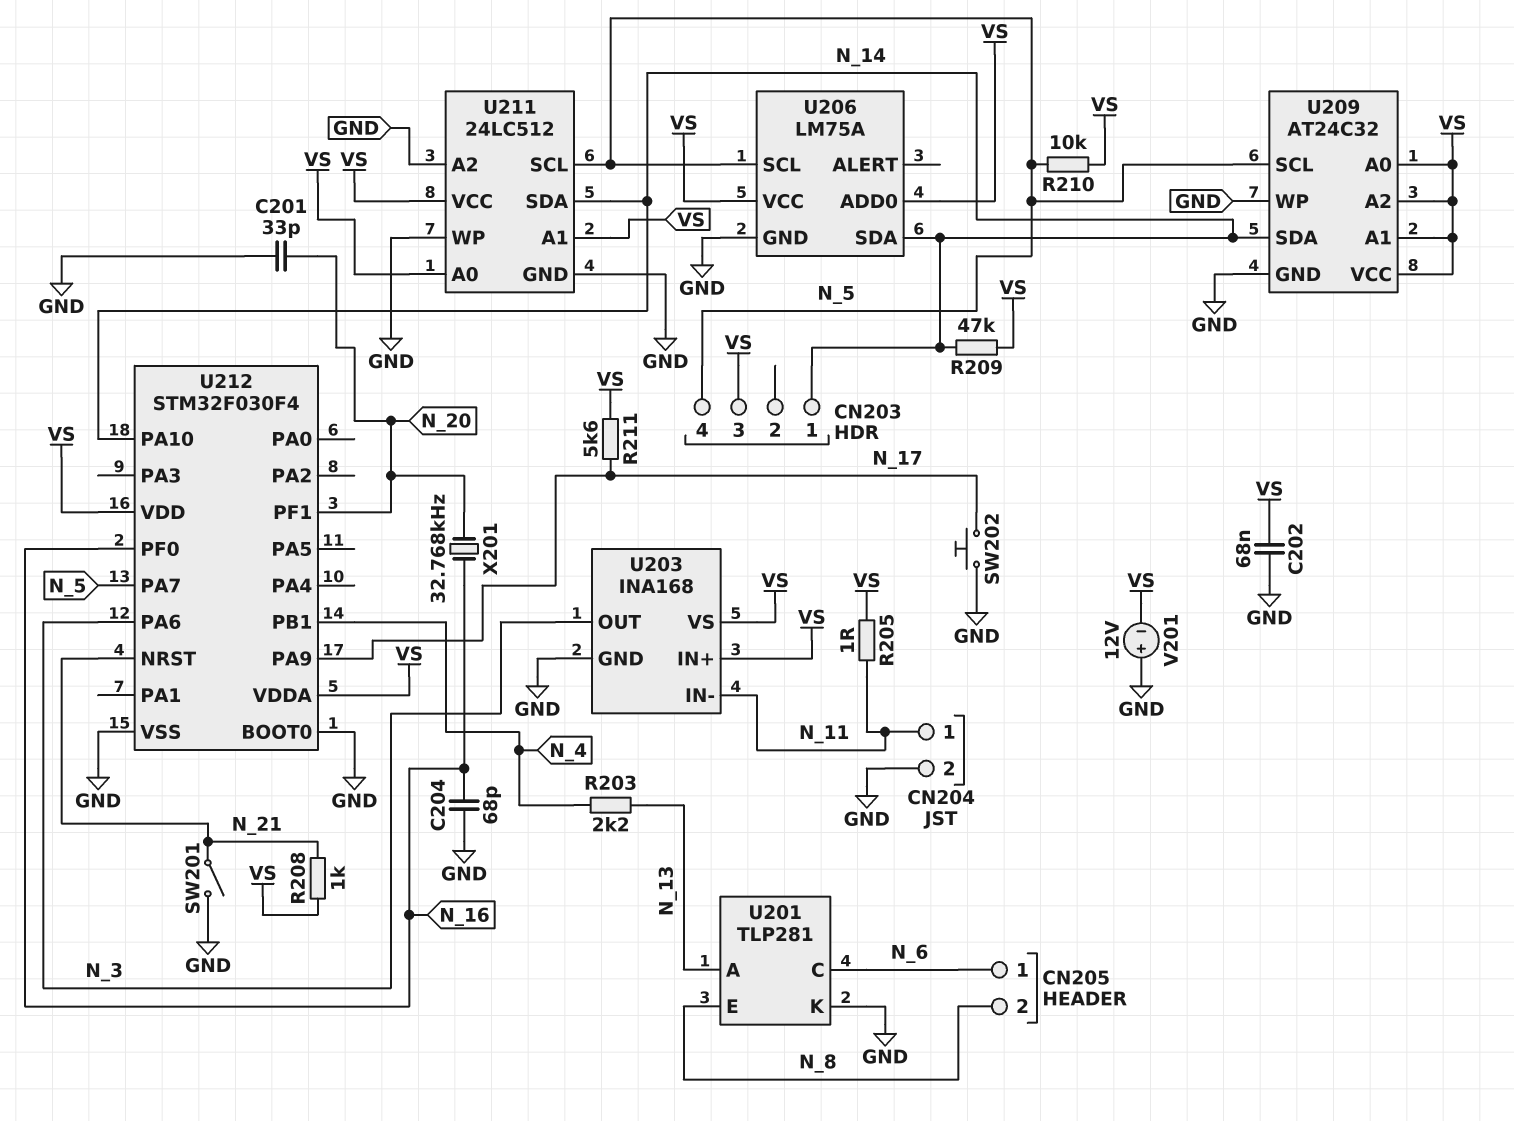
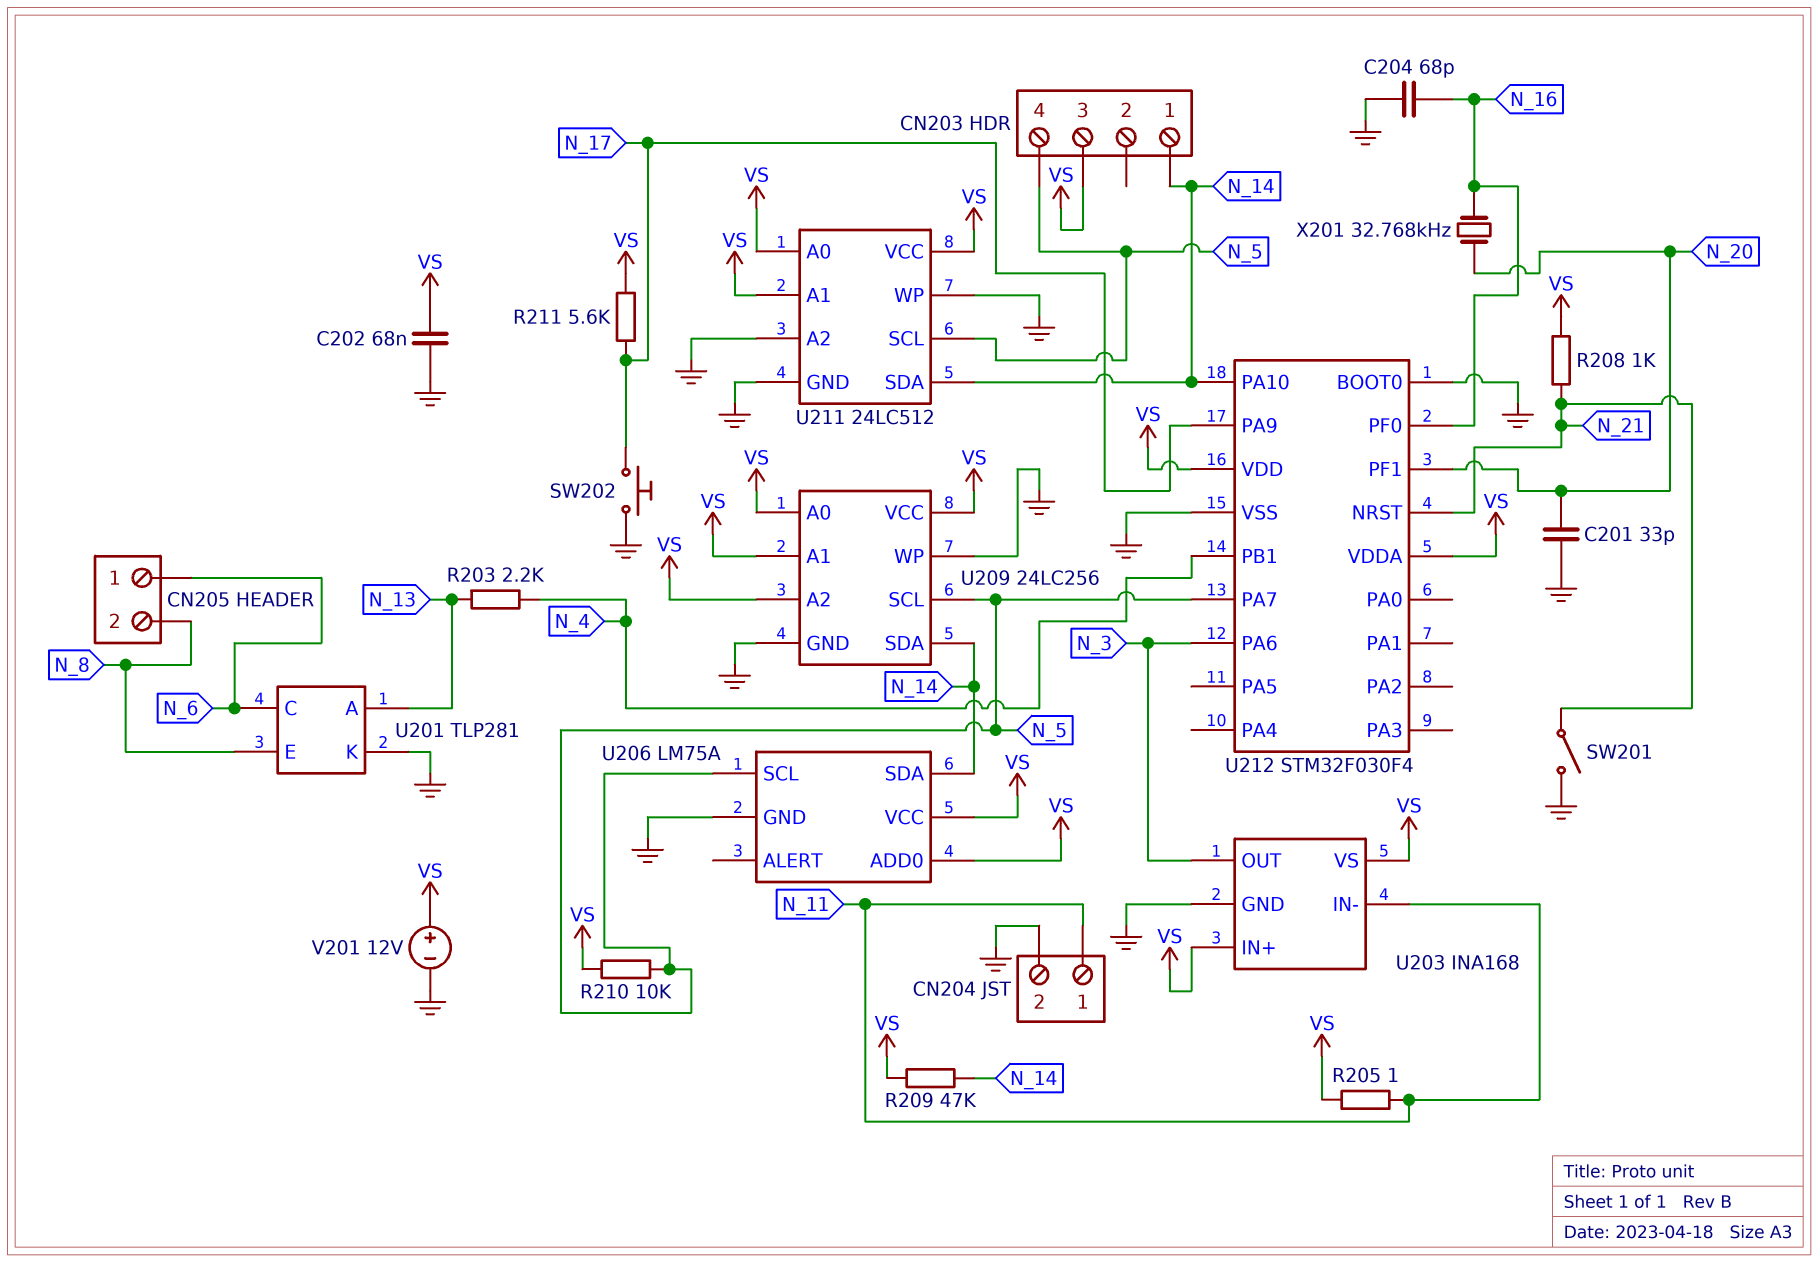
U209: AT24C32 -> 24LC256
V201: 12V (plus GND, minus VS) -> 12V (plus VS, minus GND)

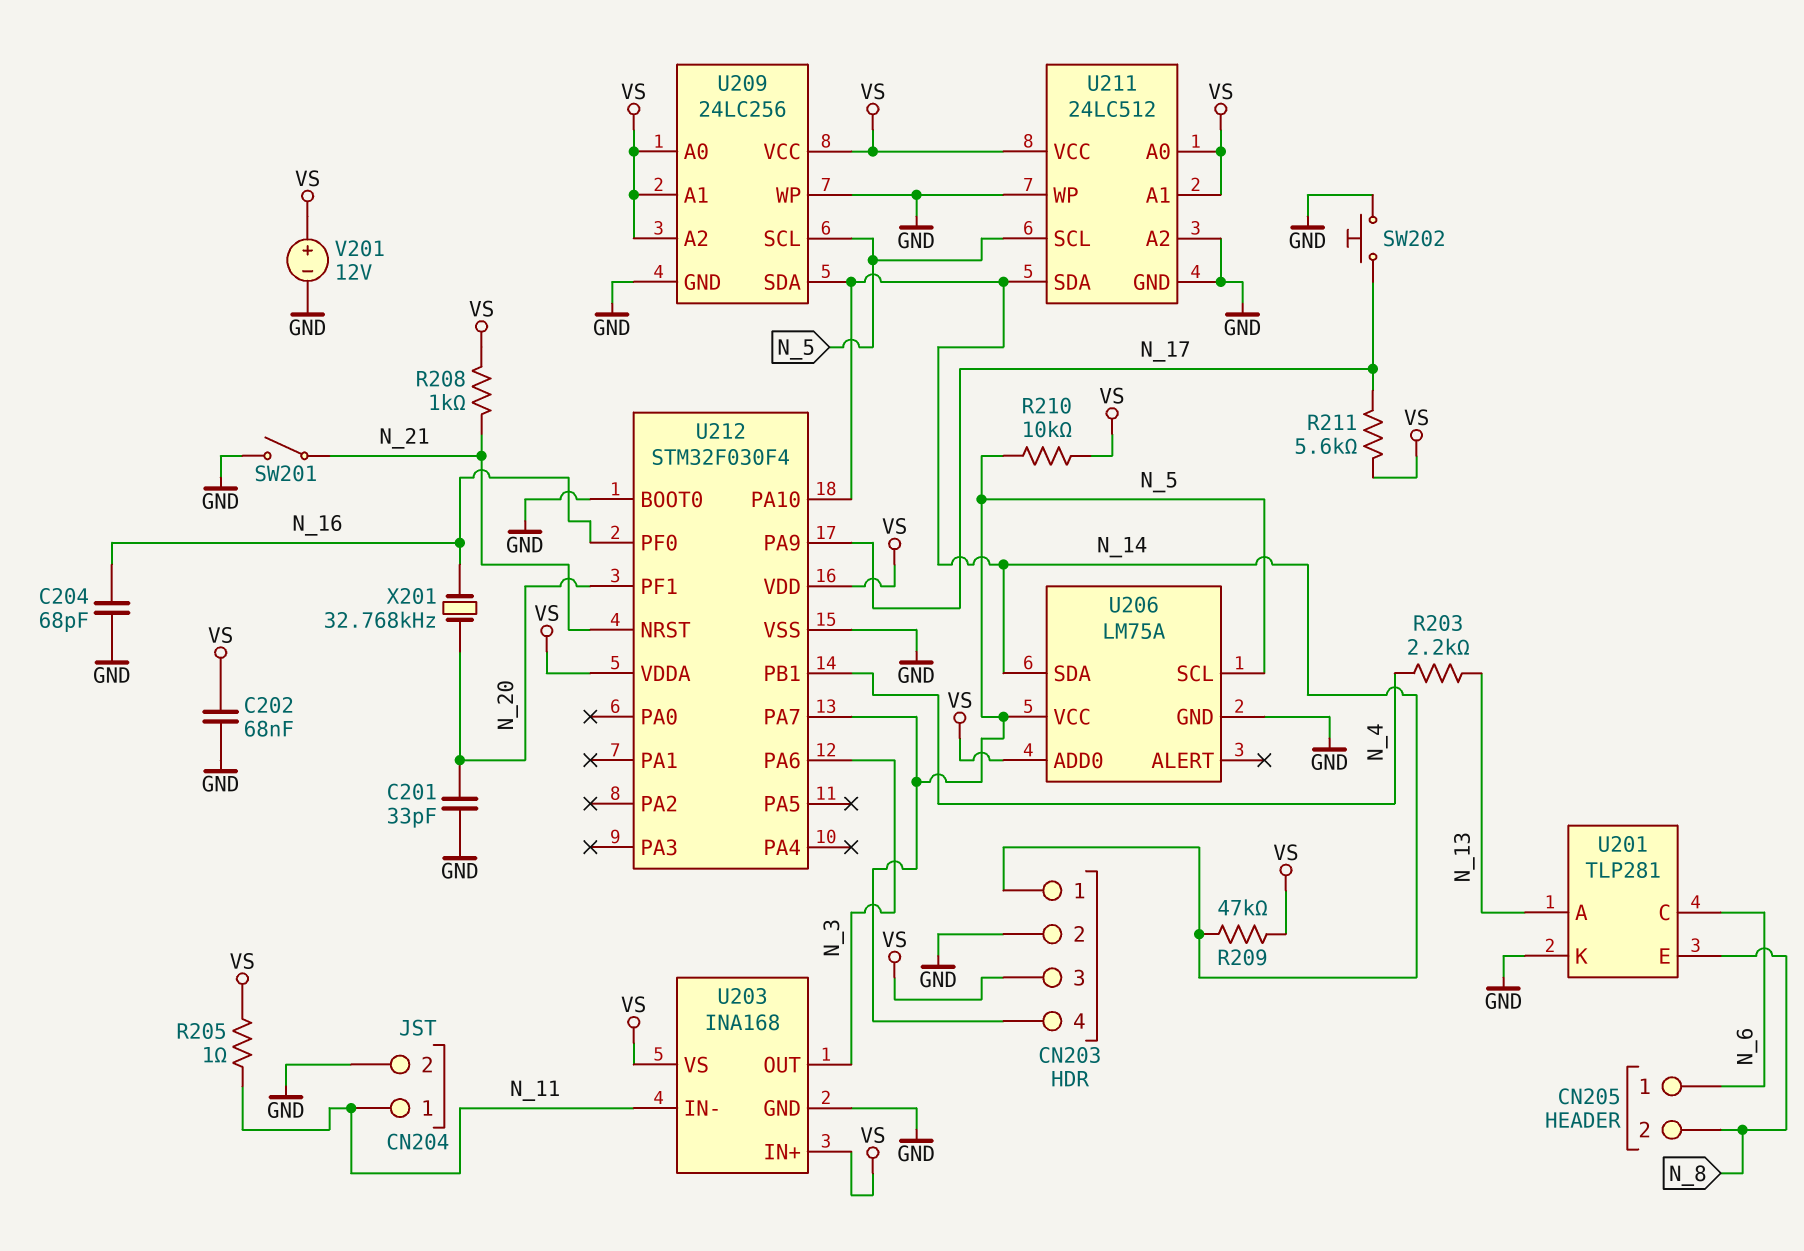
CN203 pin 2: none -> GND
U206 pin VCC: VS -> N_5

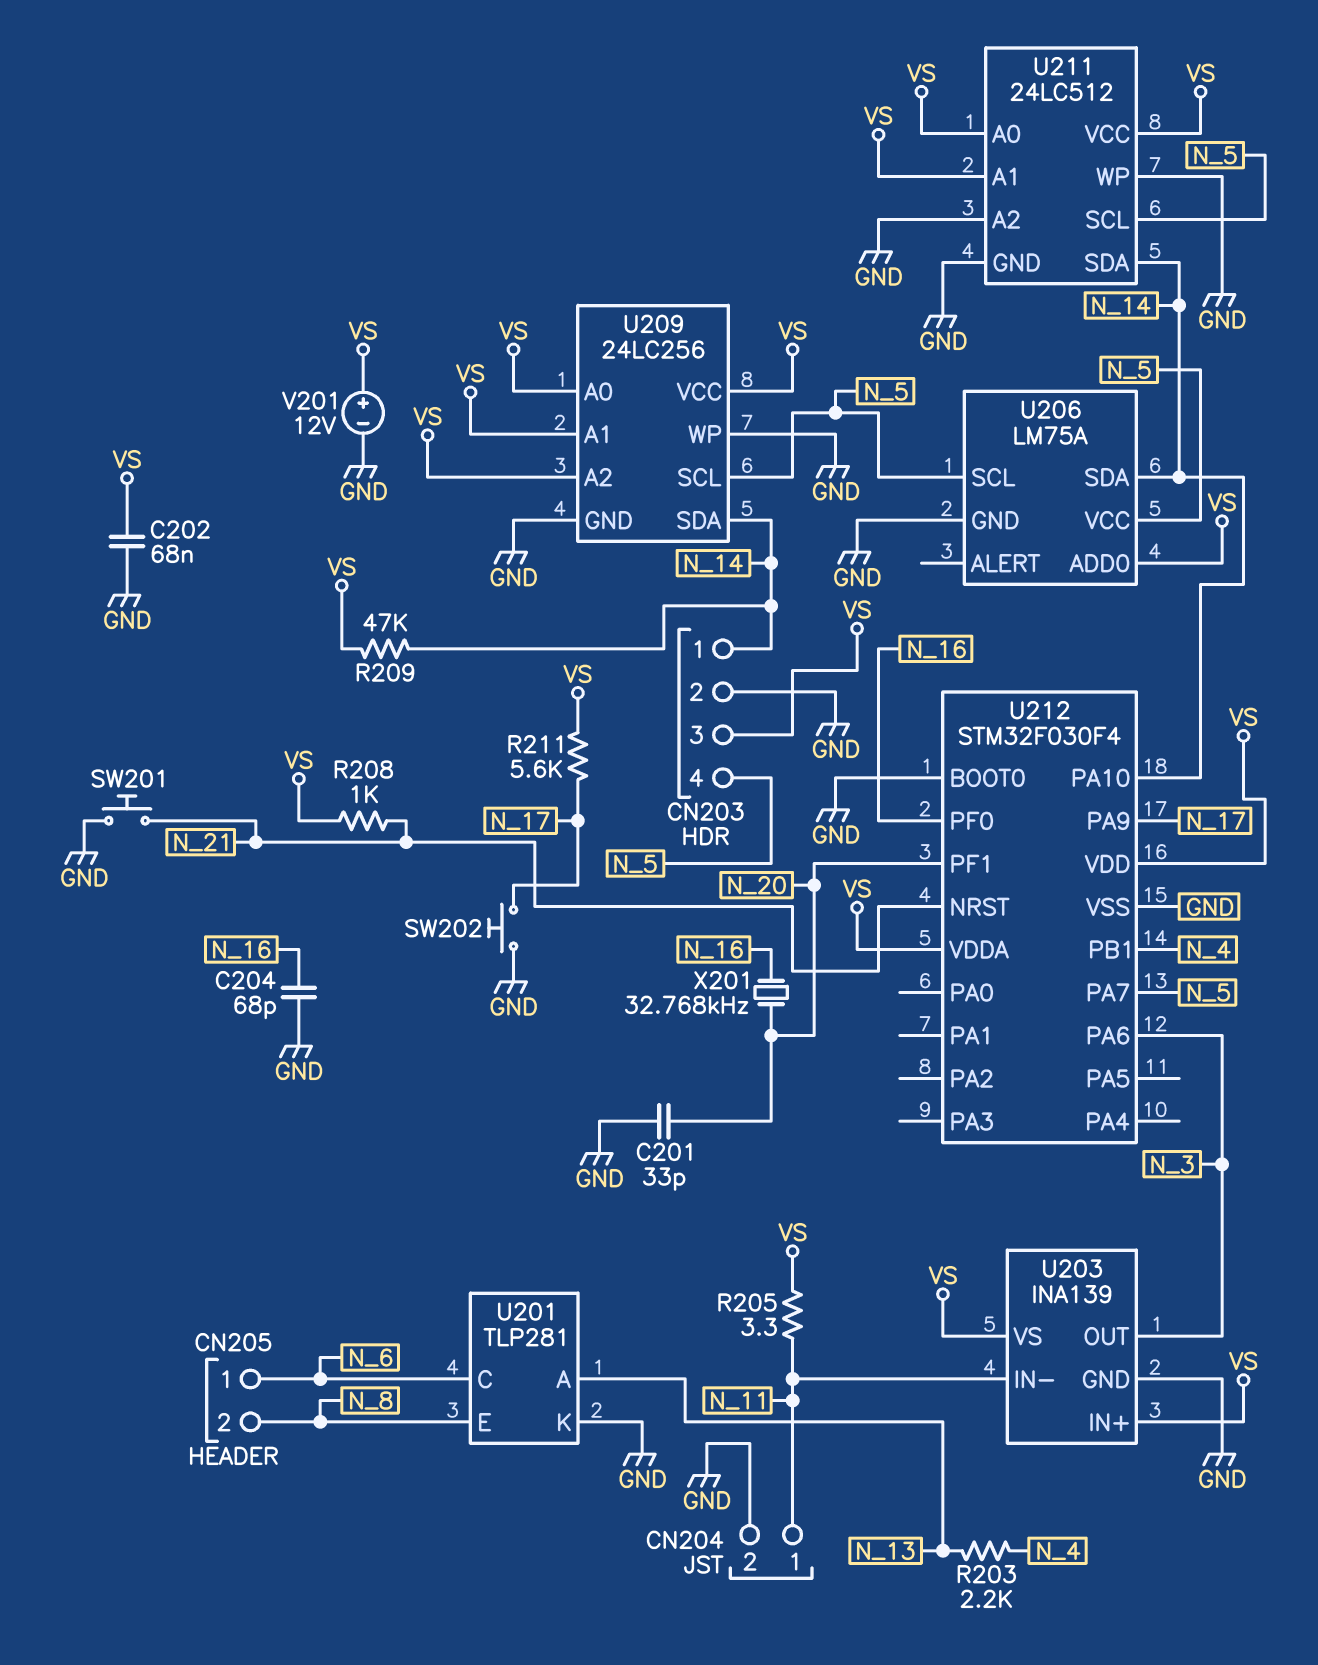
R205: 1 (N_11, VS) -> 3.3 (N_11, VS)
R210: 10k (N_5, VS) -> none
SW201: switch (GND, N_21) -> button (GND, N_21)
U203: INA168 -> INA139

